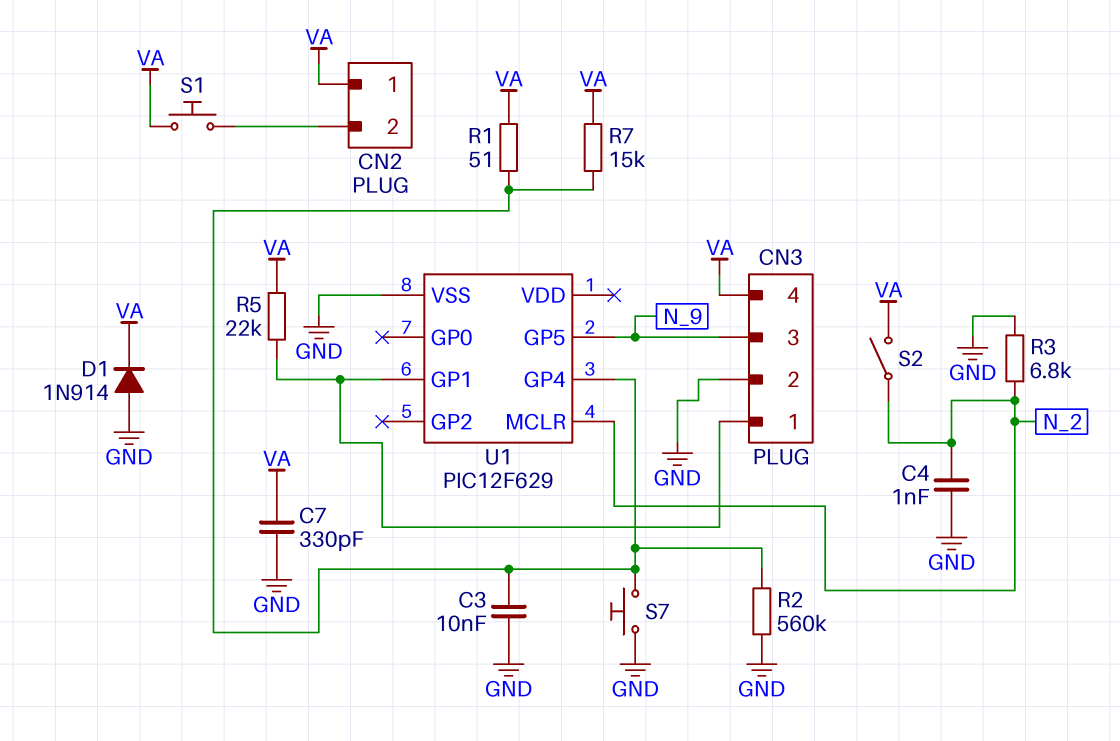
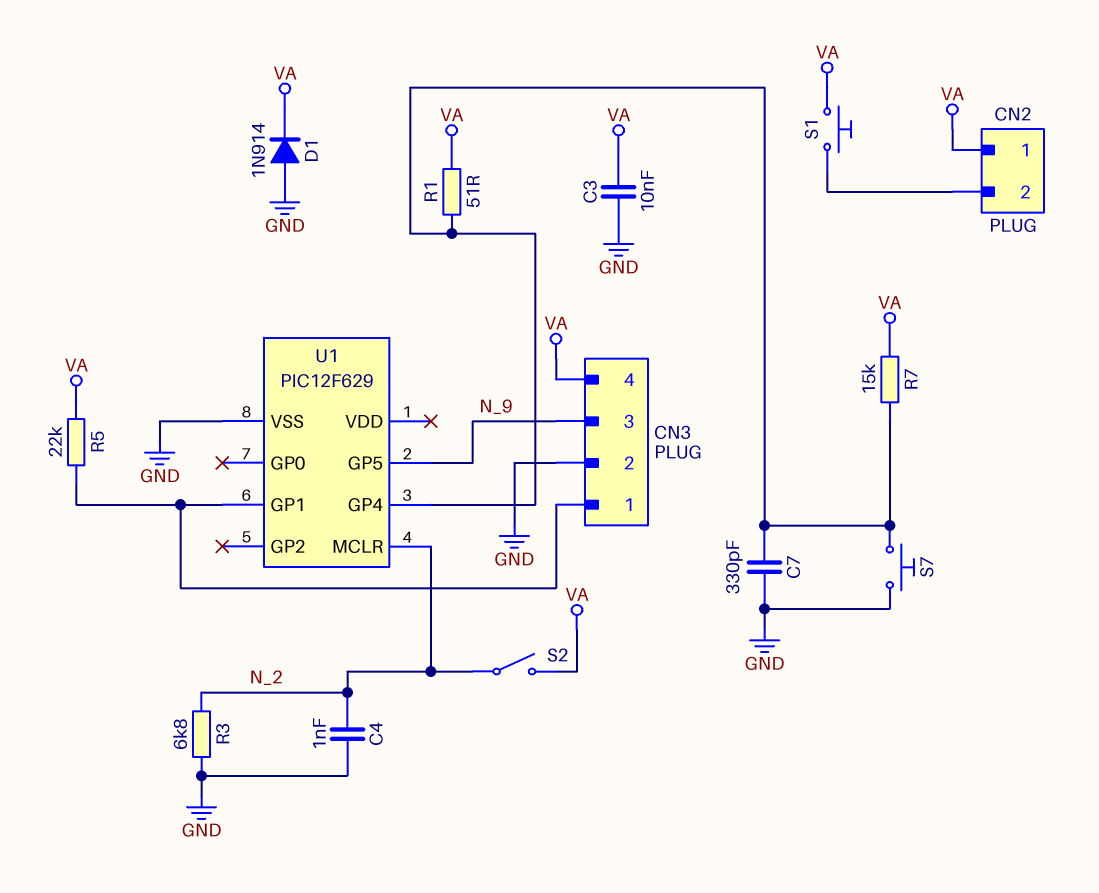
C3: 10nF (GND, U1/GP4) -> 10nF (GND, VA)
C7: 330pF (GND, VA) -> 330pF (GND, U1/GP4)
R2: 560k (GND, U1/GP4) -> none

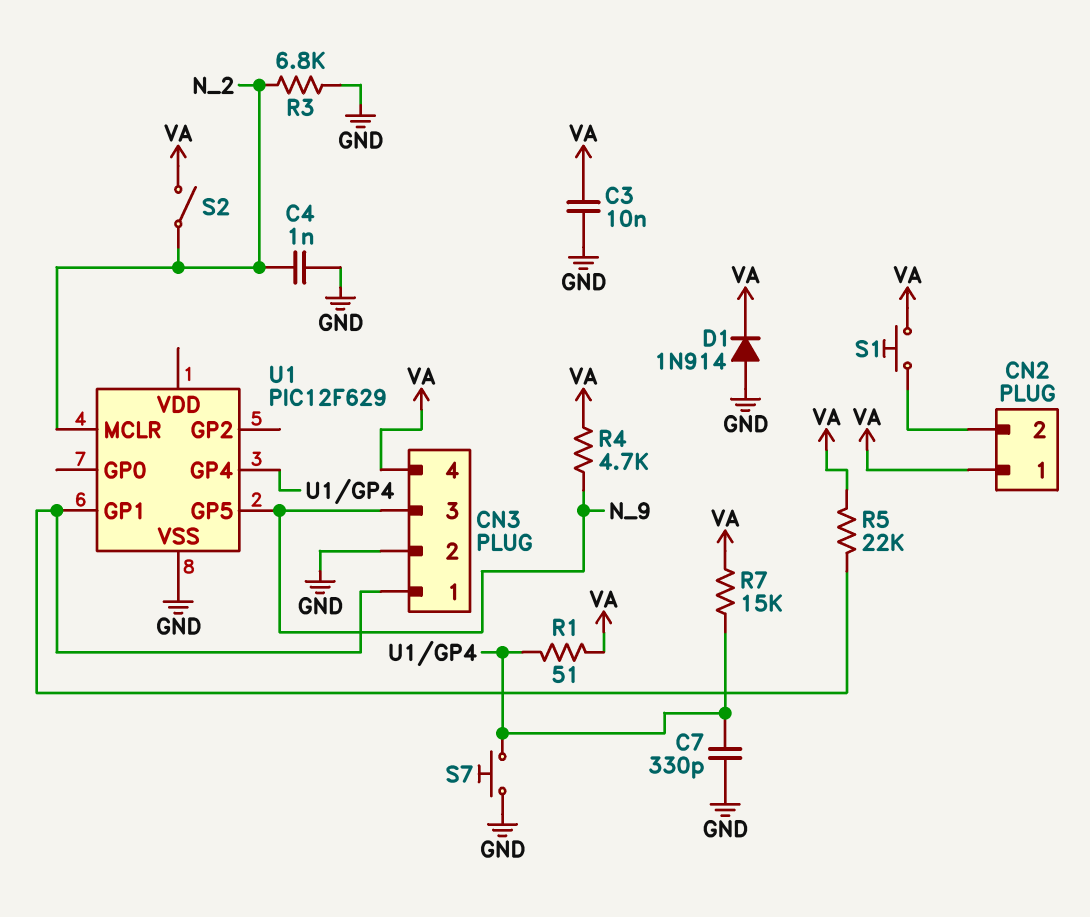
R4: none -> 4.7k (N_9, VA)

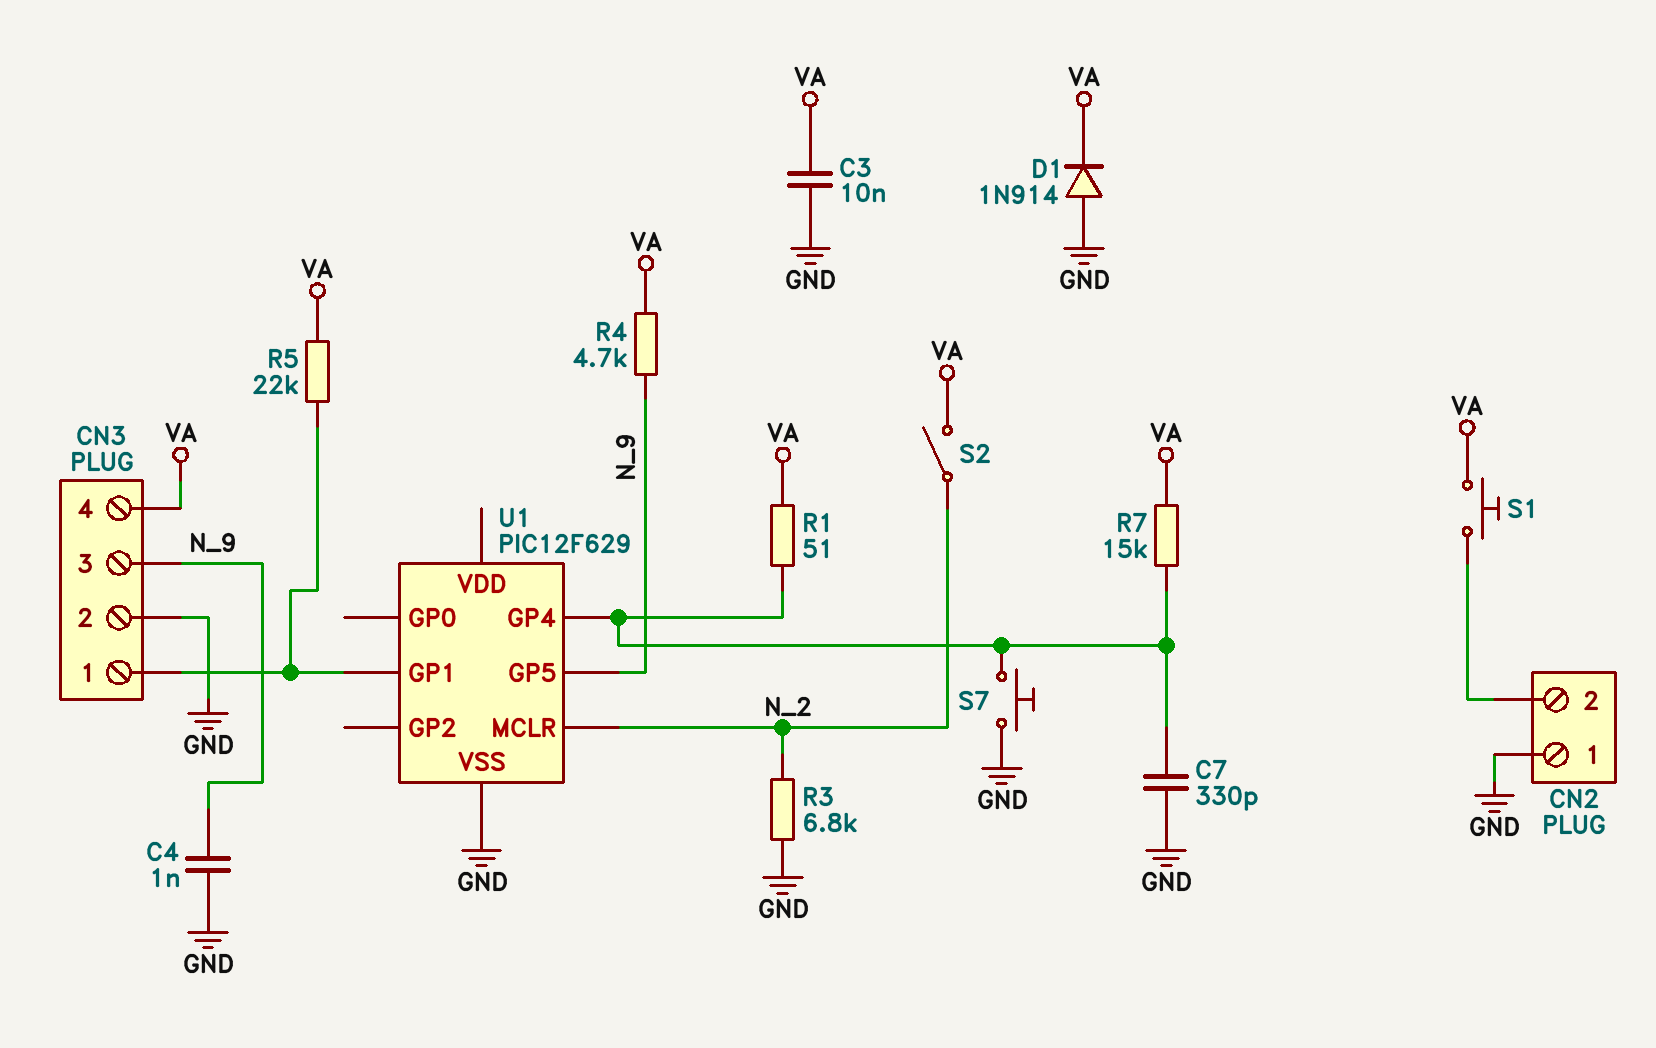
C4: 1nF (GND, N_2) -> 1nF (GND, N_9)
CN2 pin 1: VA -> GND

